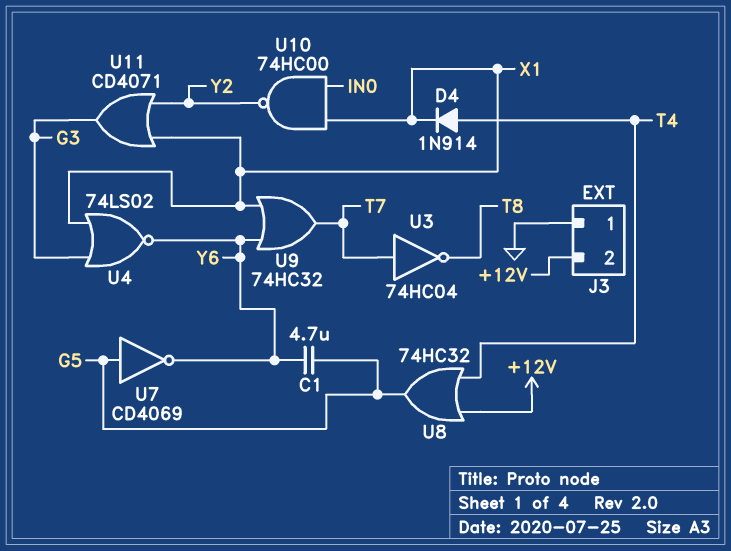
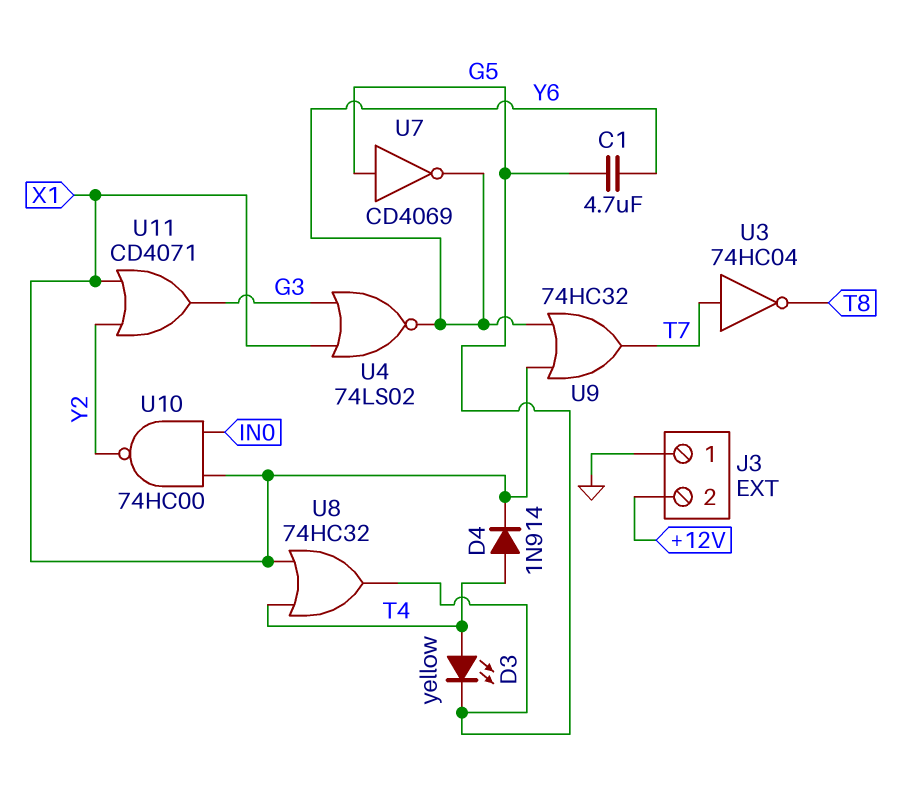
D3: none -> LED yellow (A T4, K G5)
U8: OR 74HC32 (in +12V, in T4, out G5) -> OR 74HC32 (in T4, in X1, out G5)

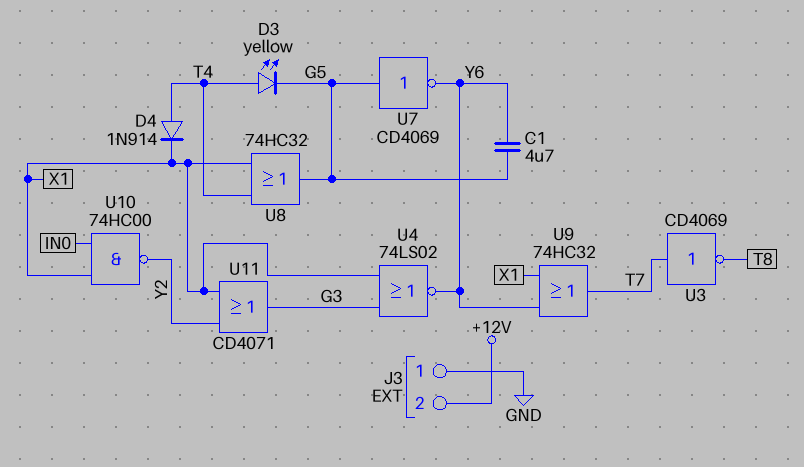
U3: NOT 74HC04 (in T7, out T8) -> NOT CD4069 (in T7, out T8)

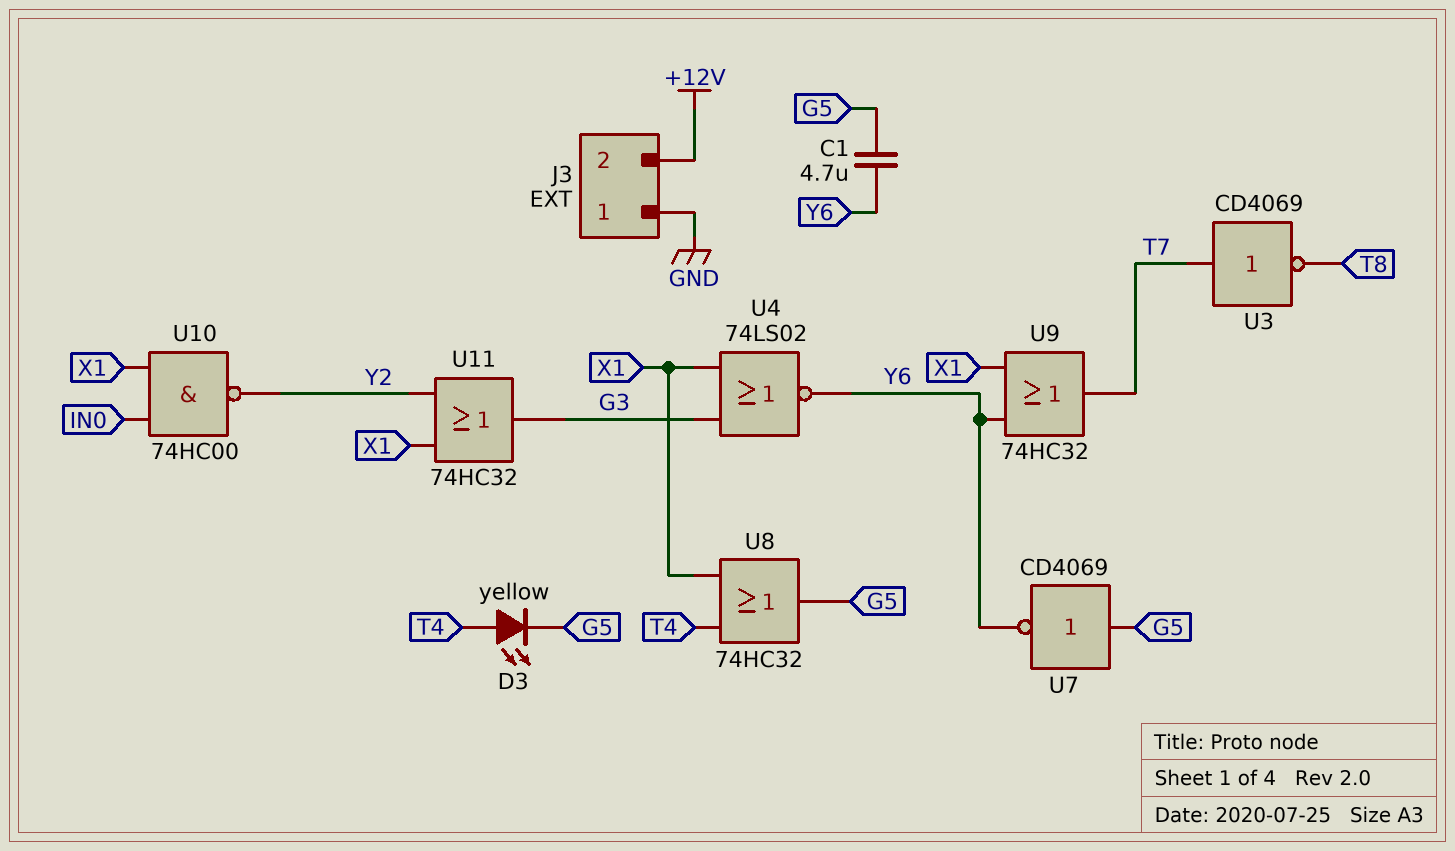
D4: diode 1N914 (A T4, K X1) -> none
U11: OR CD4071 (in X1, in Y2, out G3) -> OR 74HC32 (in X1, in Y2, out G3)

